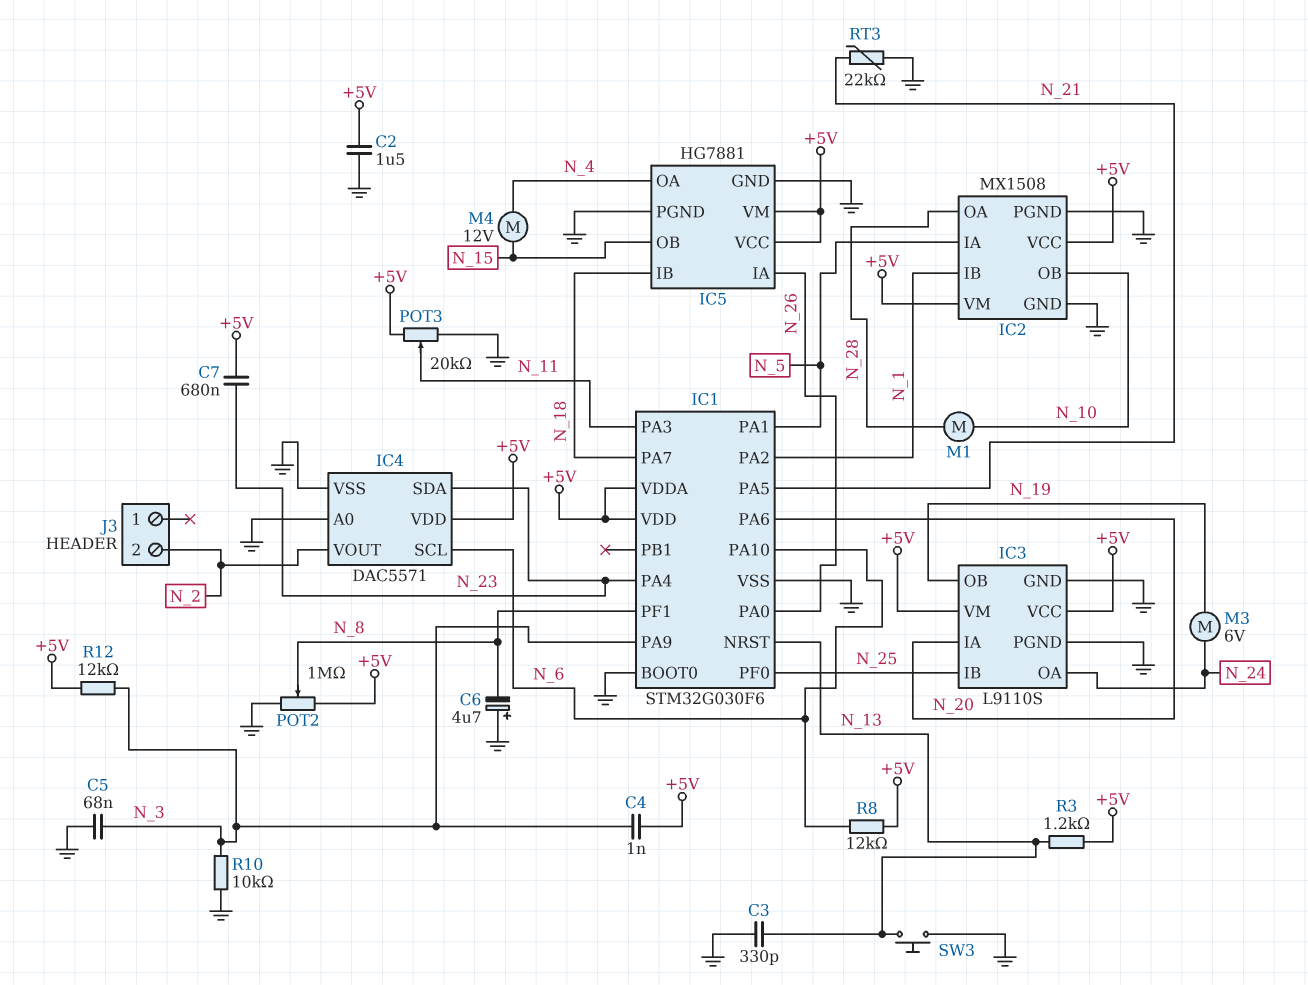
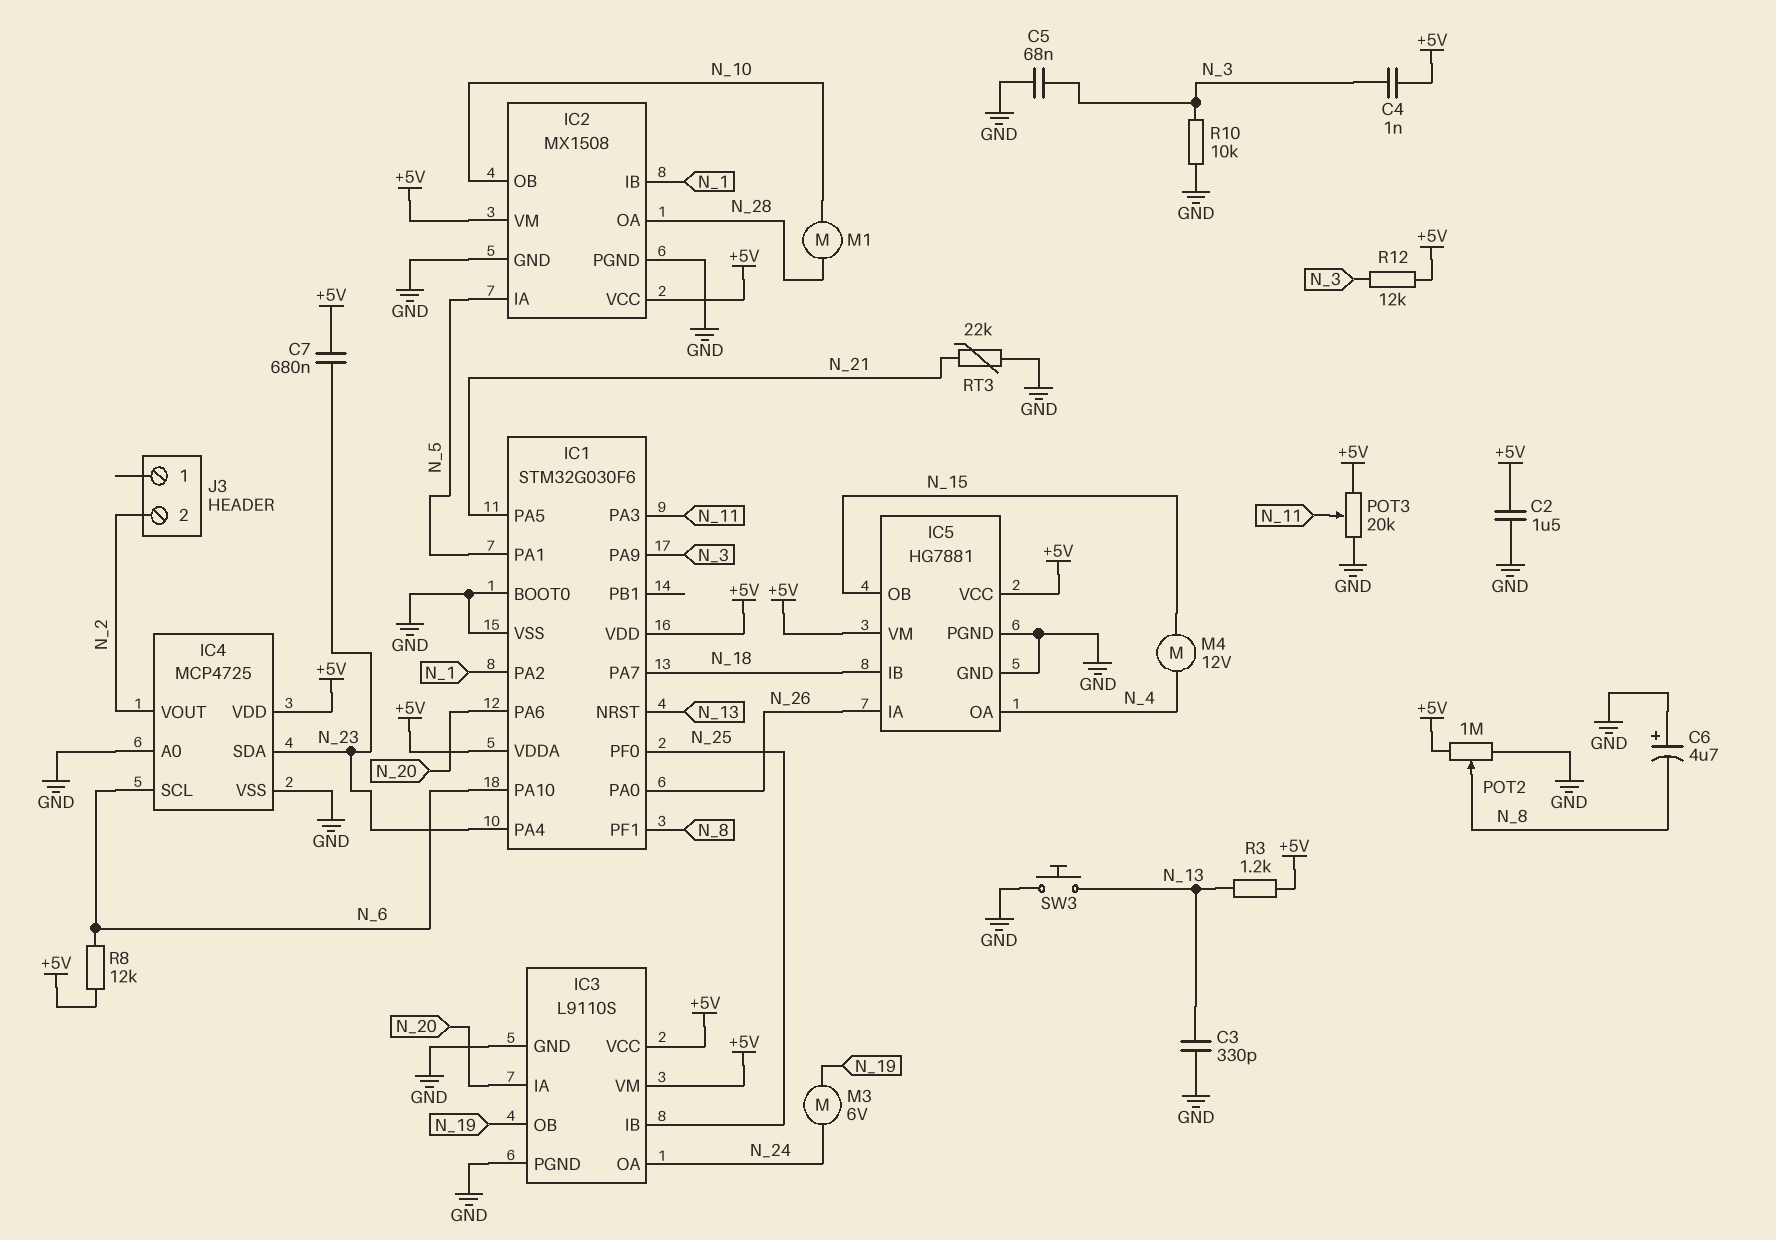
IC4: DAC5571 -> MCP4725

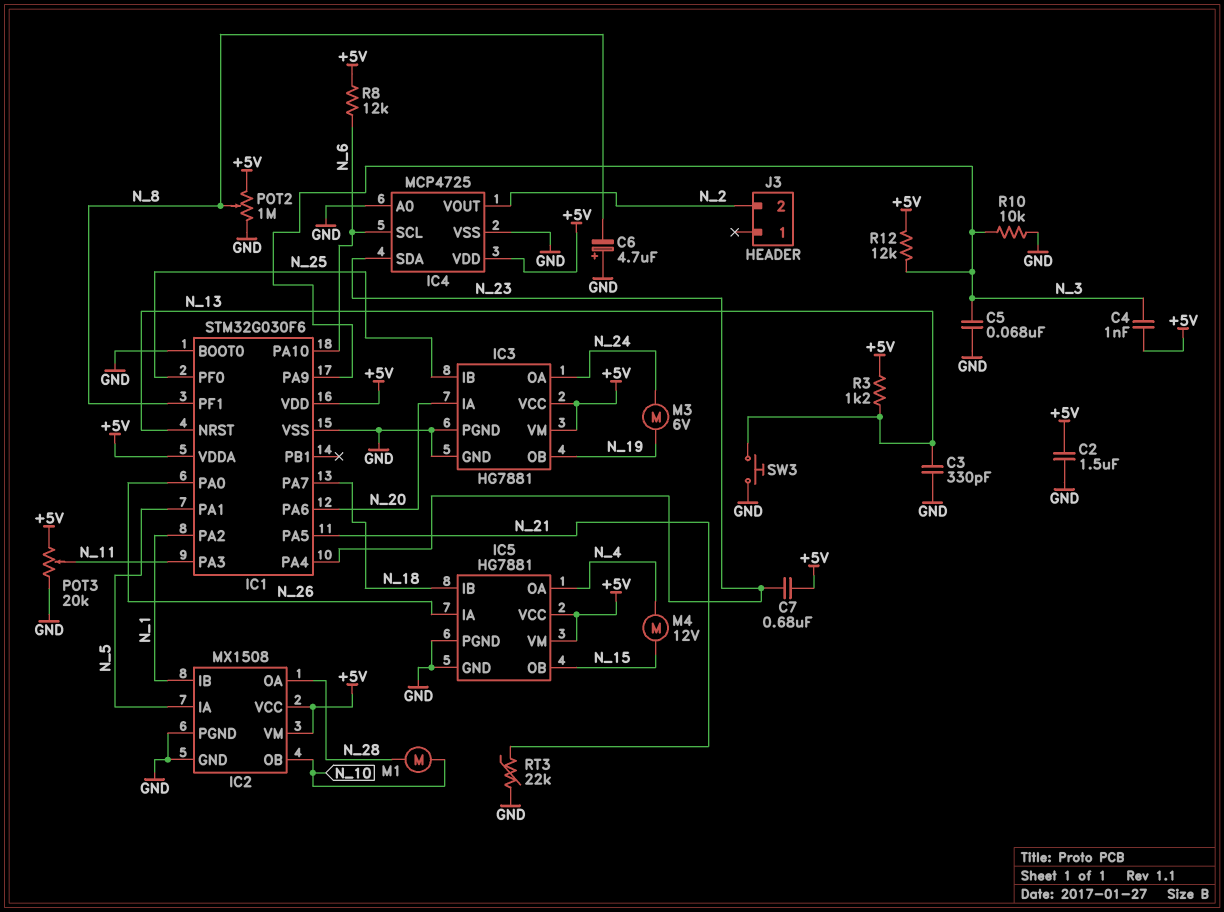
IC3: L9110S -> HG7881

